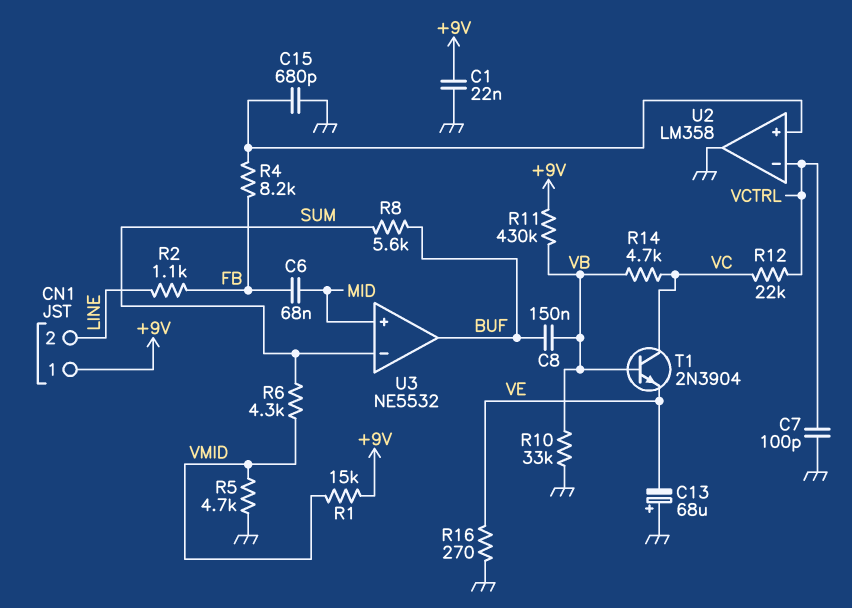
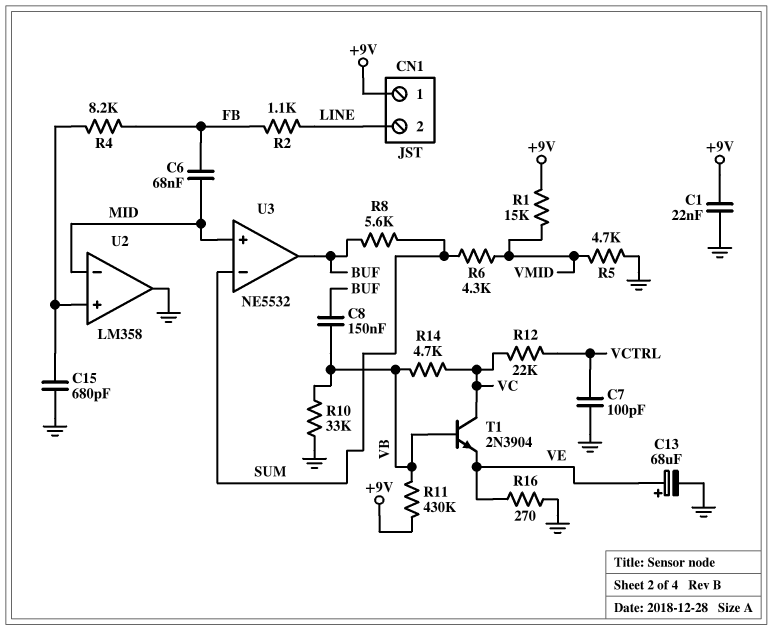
C13: 68uF (plus GND, minus VE) -> 68uF (plus VE, minus GND)
U2 pin in-: VCTRL -> MID

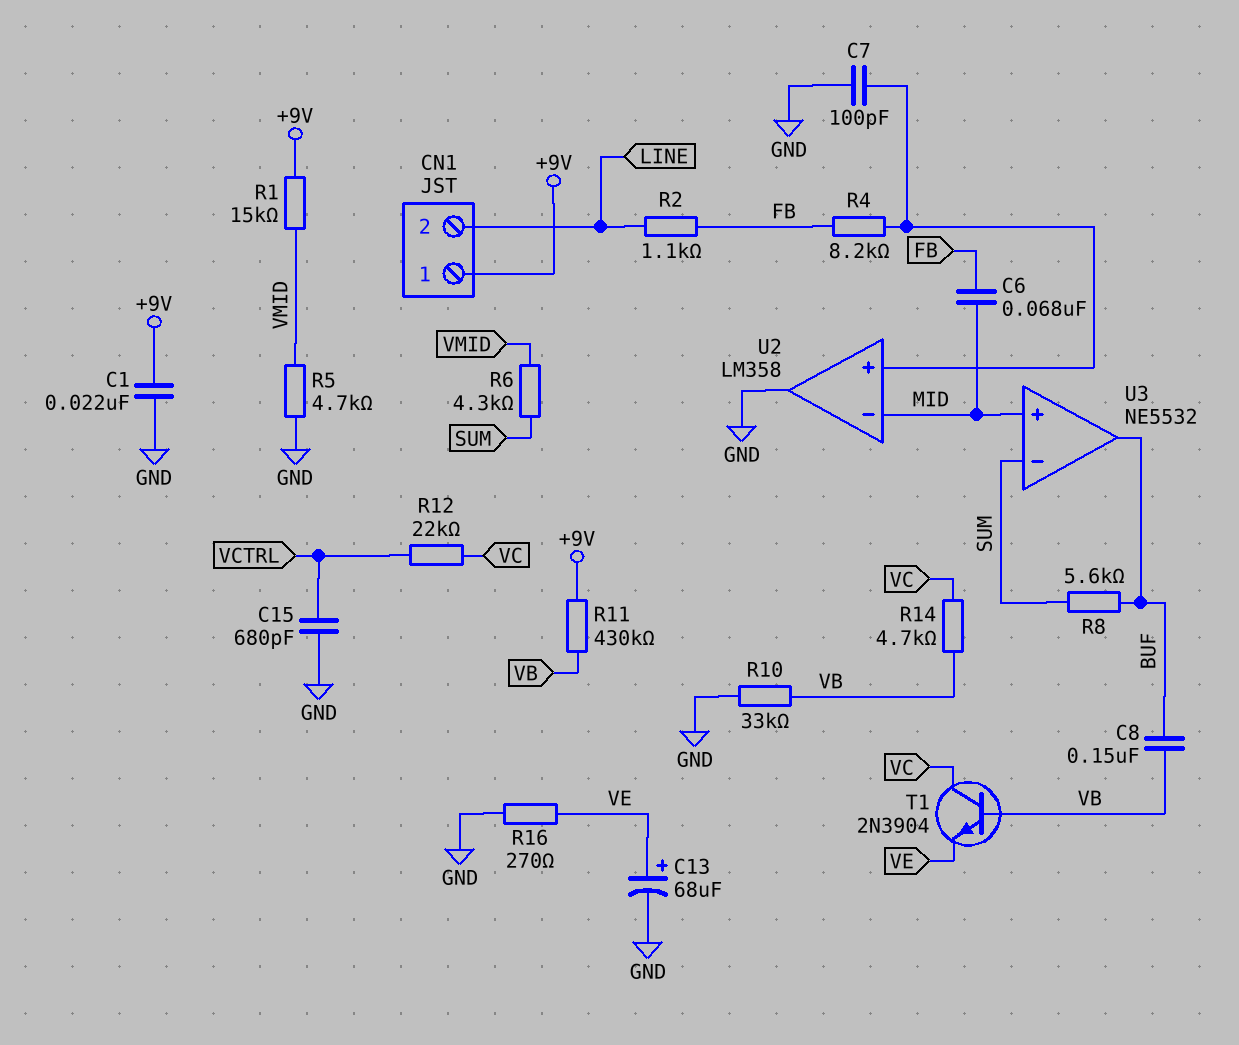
C7: 100pF (GND, VCTRL) -> 100pF (GND, U2/in+)
C15: 680pF (GND, U2/in+) -> 680pF (GND, VCTRL)

